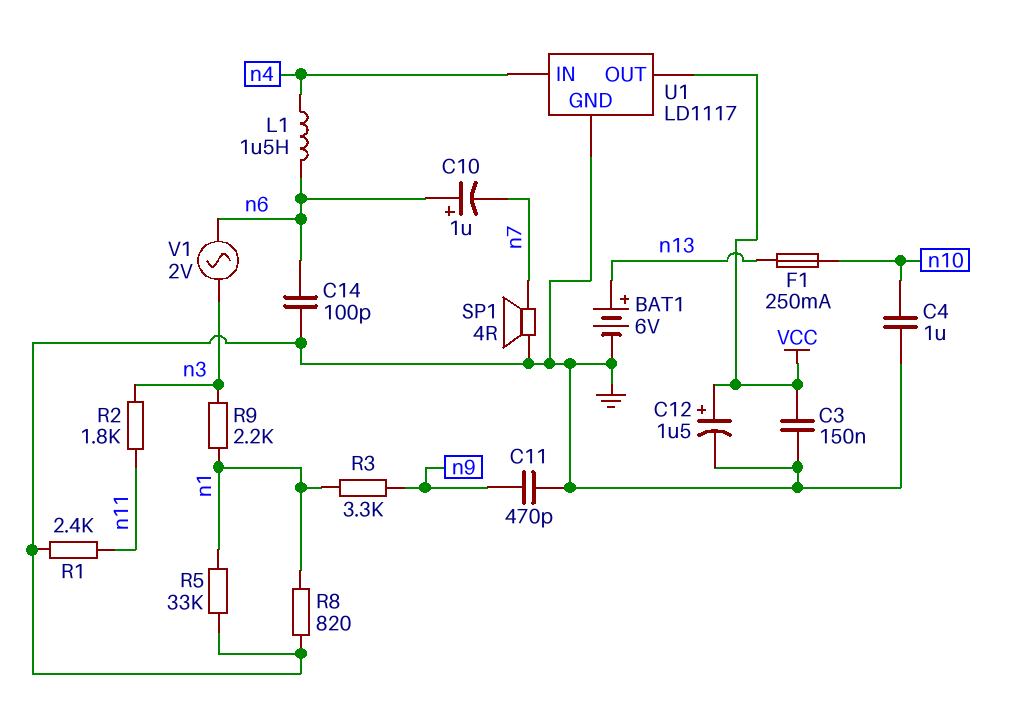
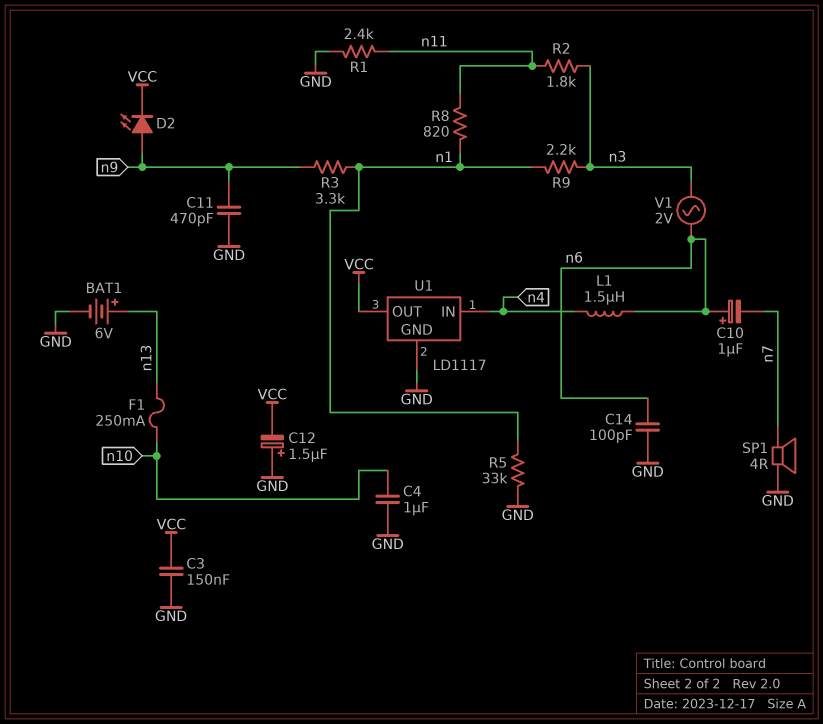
C12: 1.5uF (plus VCC, minus GND) -> 1.5uF (plus GND, minus VCC)
D2: none -> LED (A n9, K VCC)
R8: 820 (GND, n1) -> 820 (n1, n11)

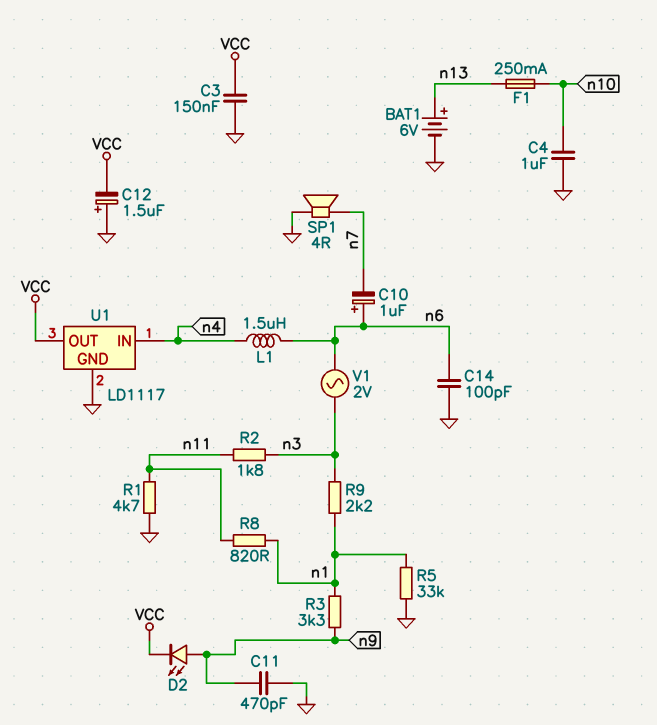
R1: 2.4k (GND, n11) -> 4.7k (GND, n11)

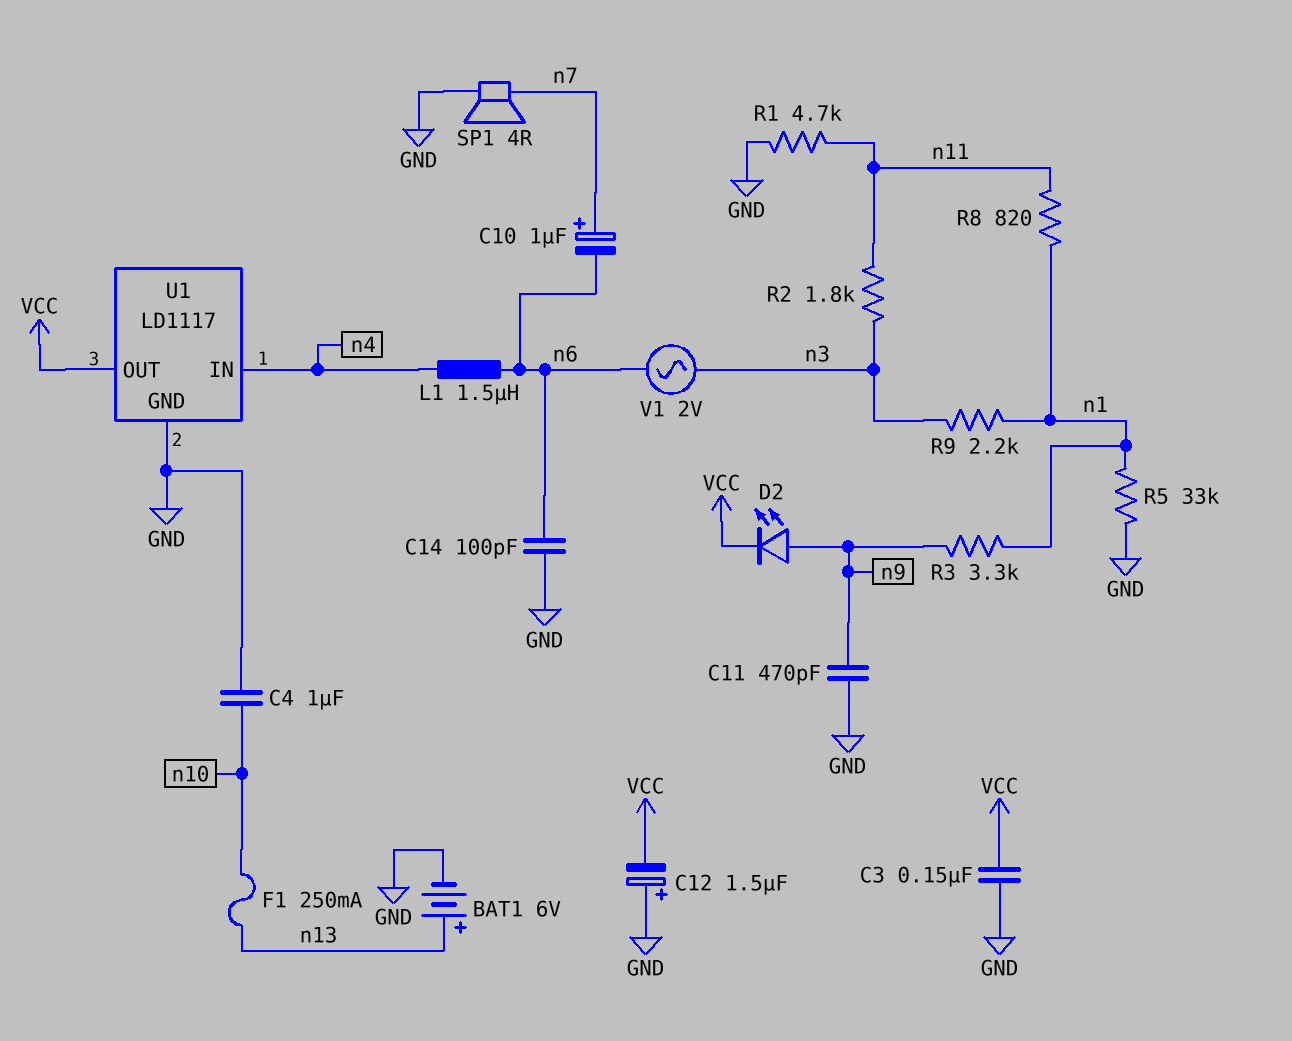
C10: 1uF (plus n6, minus n7) -> 1uF (plus n7, minus n6)

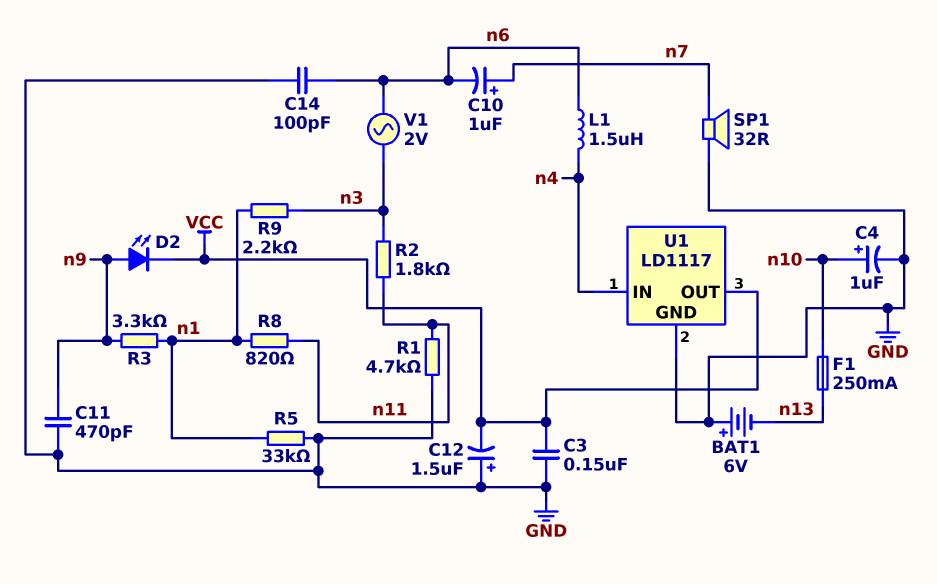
BAT1: 6V (plus n13, minus GND) -> 6V (plus GND, minus n13)
C4: 1uF (GND, n10) -> 1uF (plus n10, minus GND)
SP1: speaker 4R (GND, n7) -> speaker 32R (GND, n7)

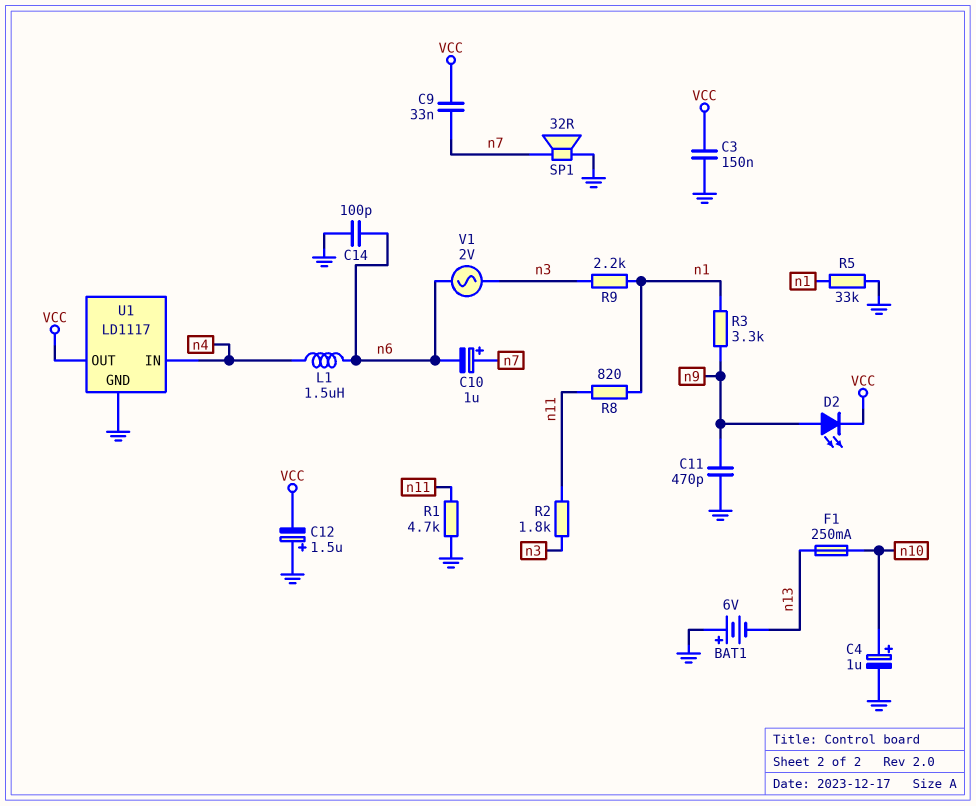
C9: none -> 33nF (VCC, n7)

